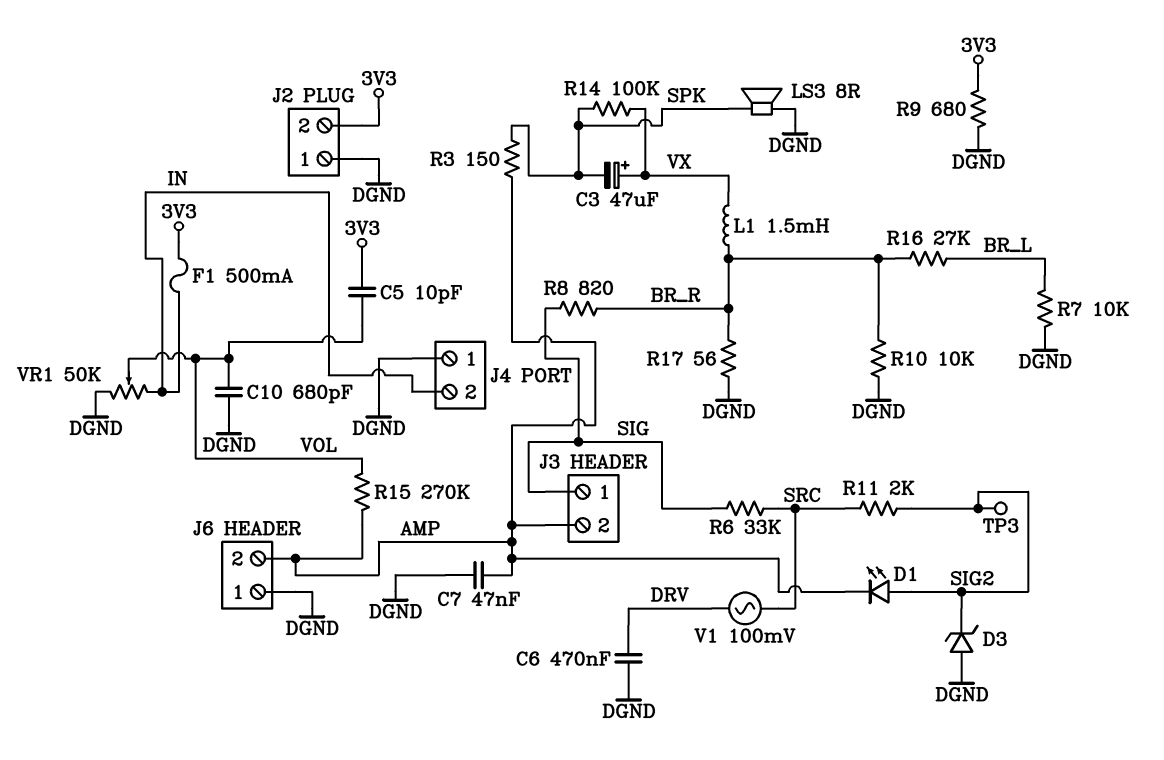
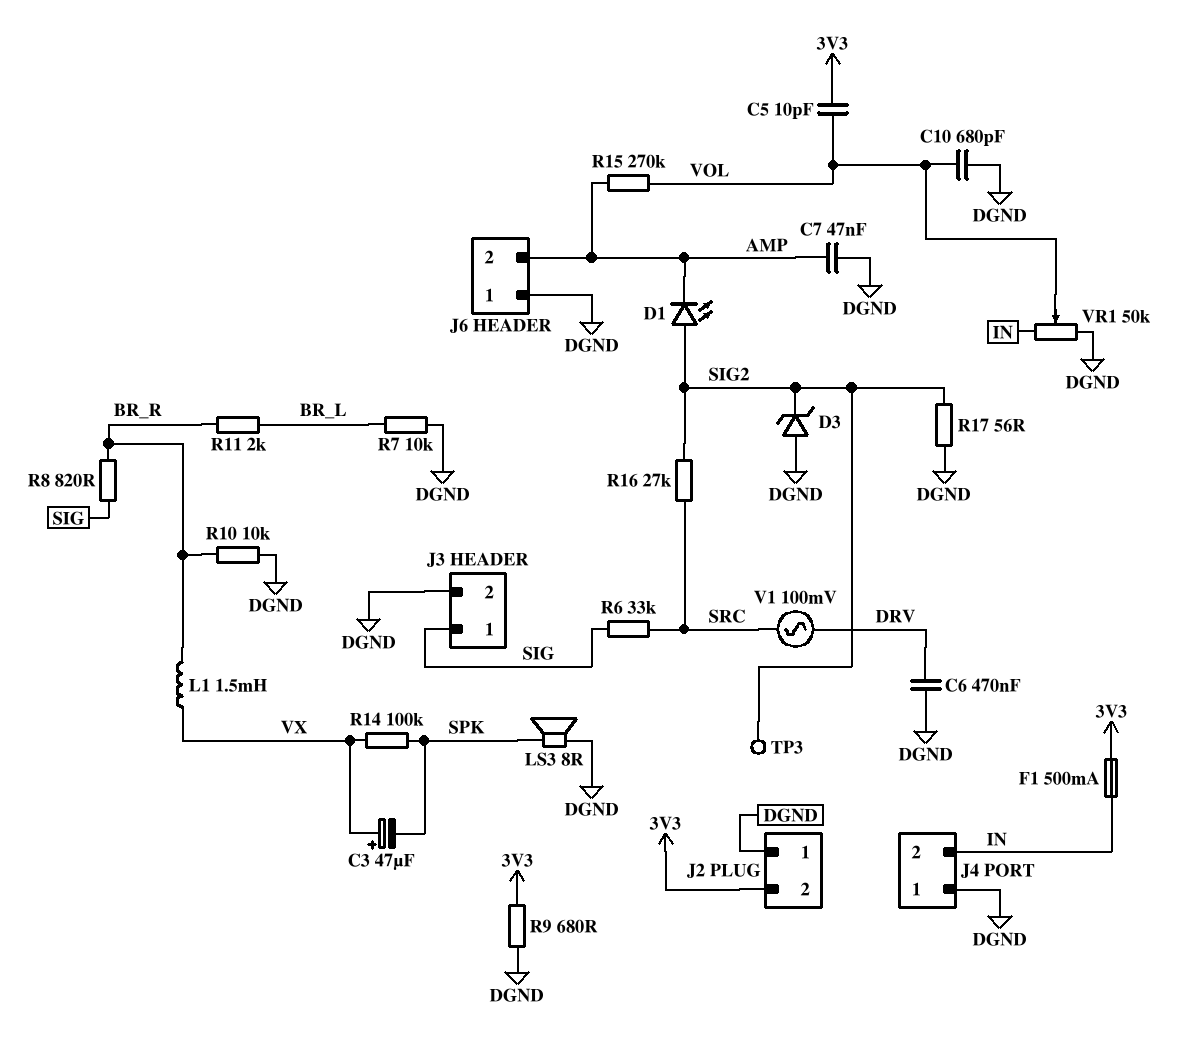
J3 pin 2: AMP -> DGND
R3: 150 (AMP, SPK) -> none
R11: 2k (SIG2, SRC) -> 2k (BR_L, BR_R)
R16: 27k (BR_L, BR_R) -> 27k (SIG2, SRC)
R17: 56 (BR_R, DGND) -> 56 (DGND, SIG2)

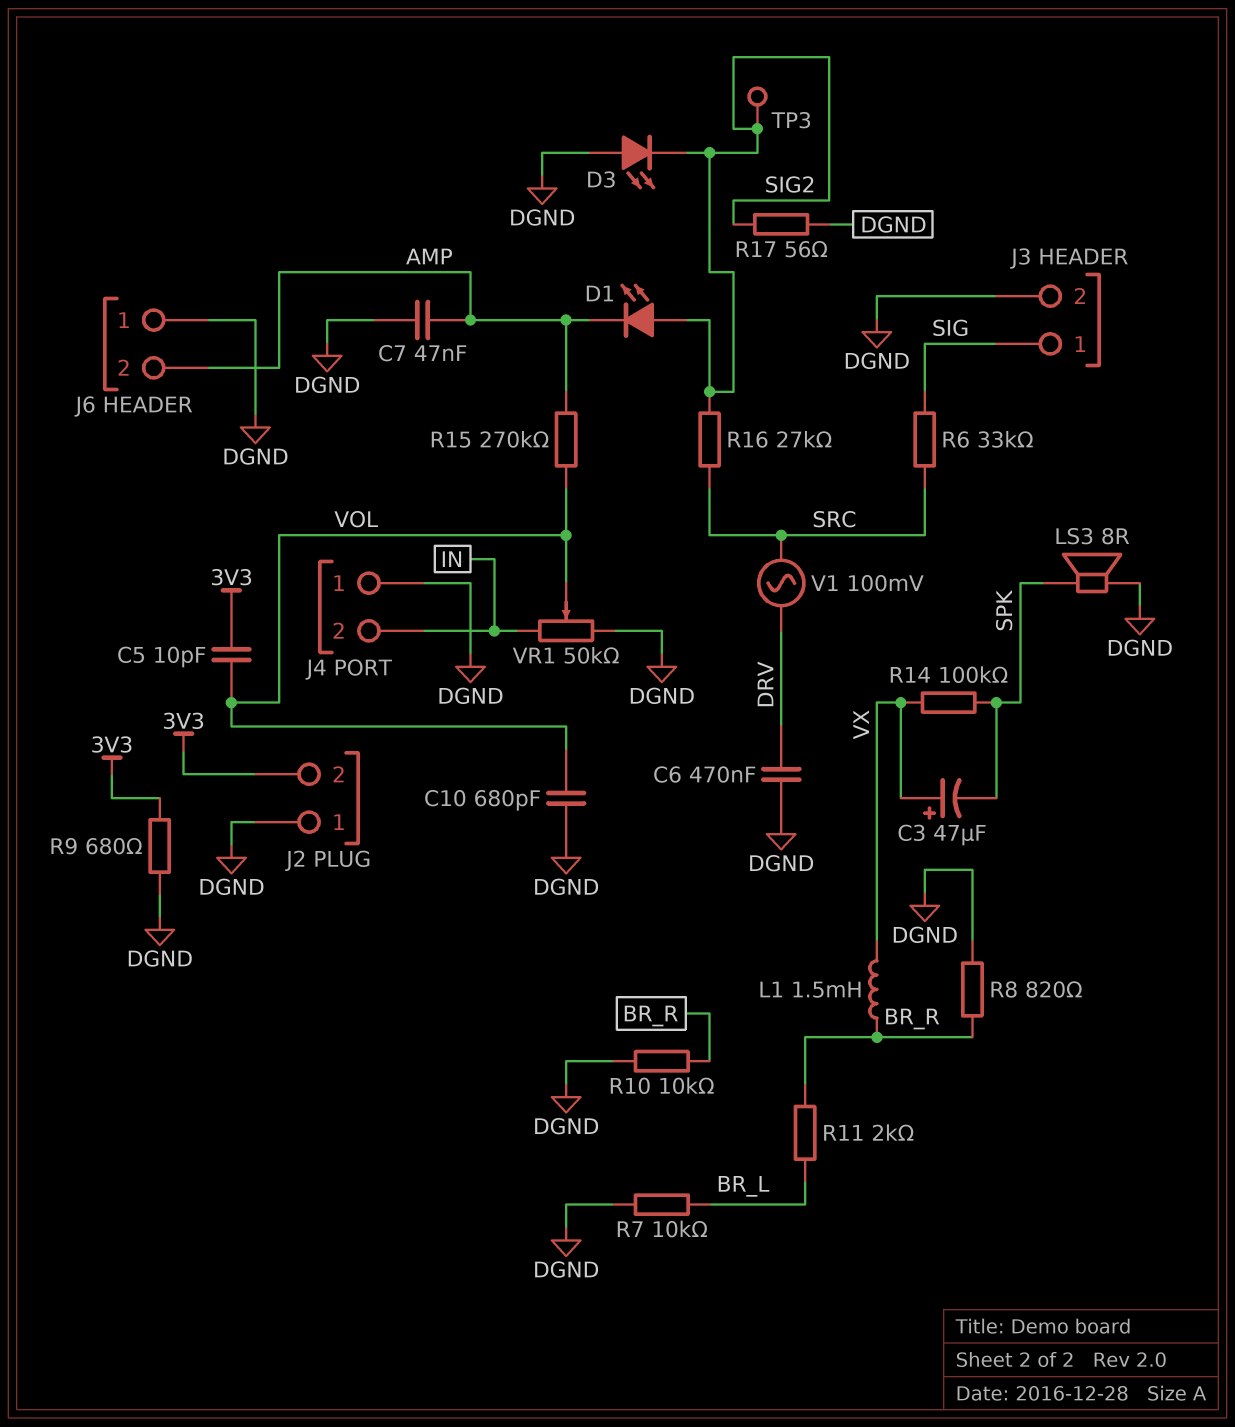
D3: zener (A DGND, K SIG2) -> LED (A DGND, K SIG2)
F1: 500mA (3V3, IN) -> none
R8: 820 (BR_R, SIG) -> 820 (BR_R, DGND)

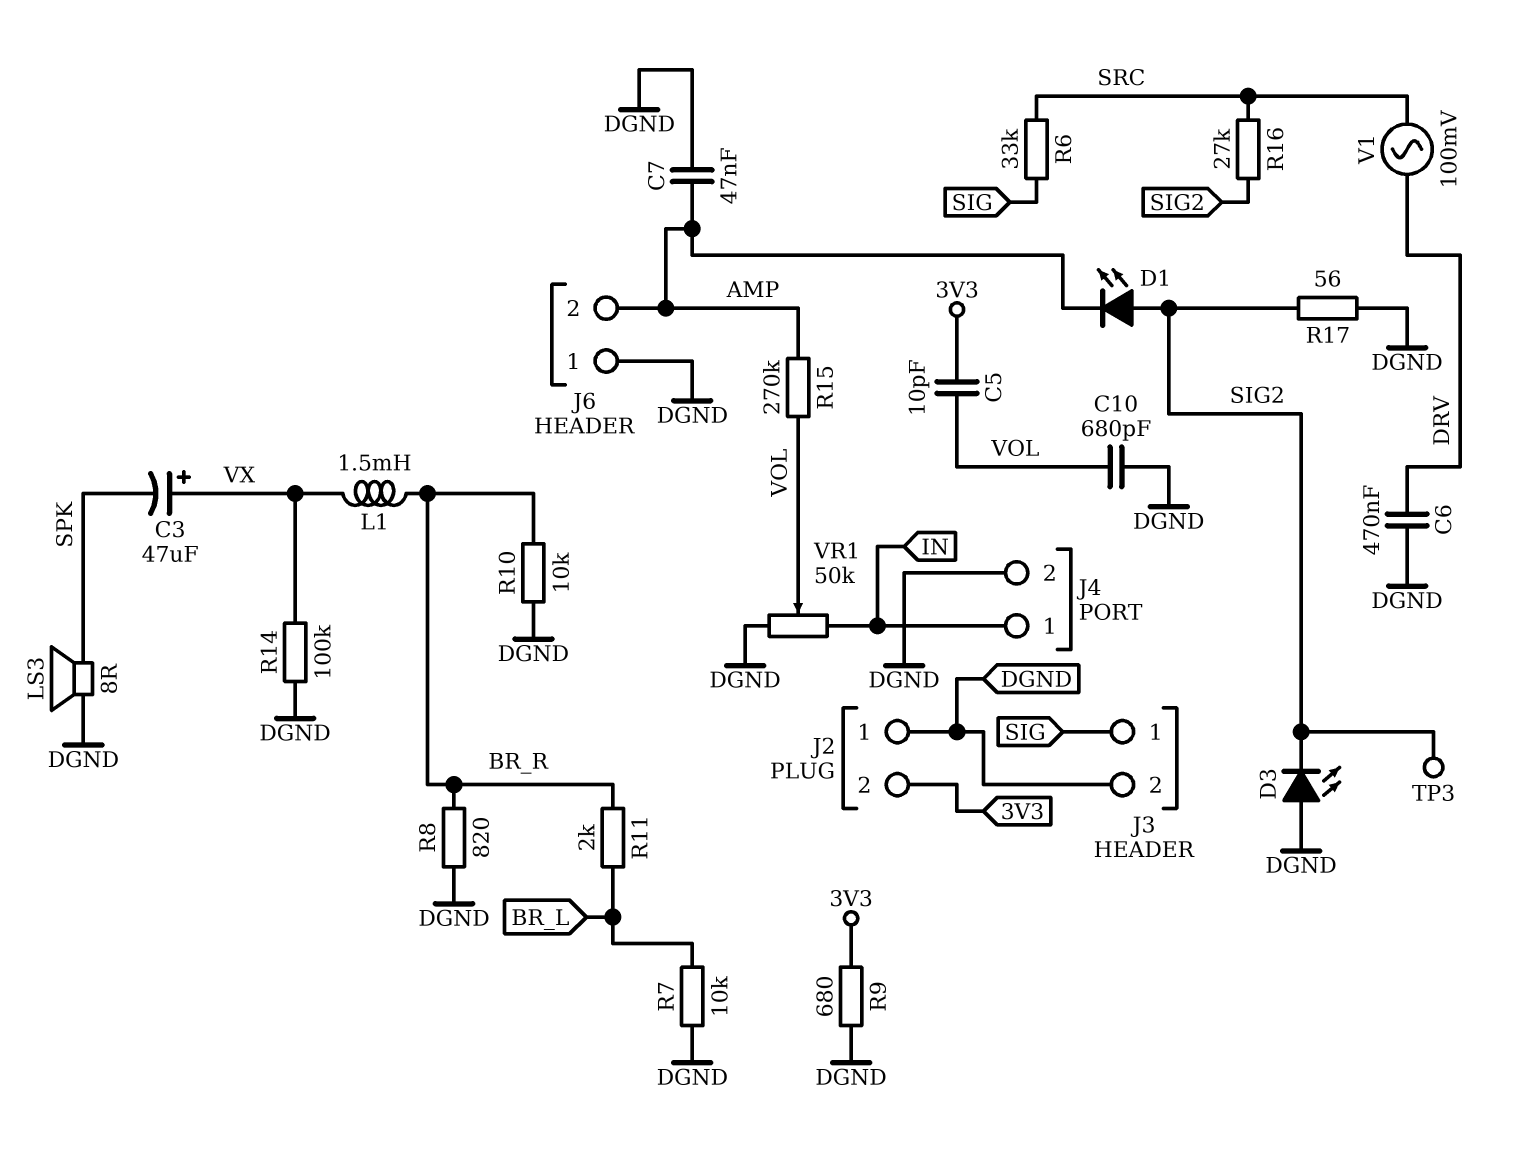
J4 pin 1: DGND -> IN
J4 pin 2: IN -> DGND
R14: 100k (SPK, VX) -> 100k (DGND, VX)

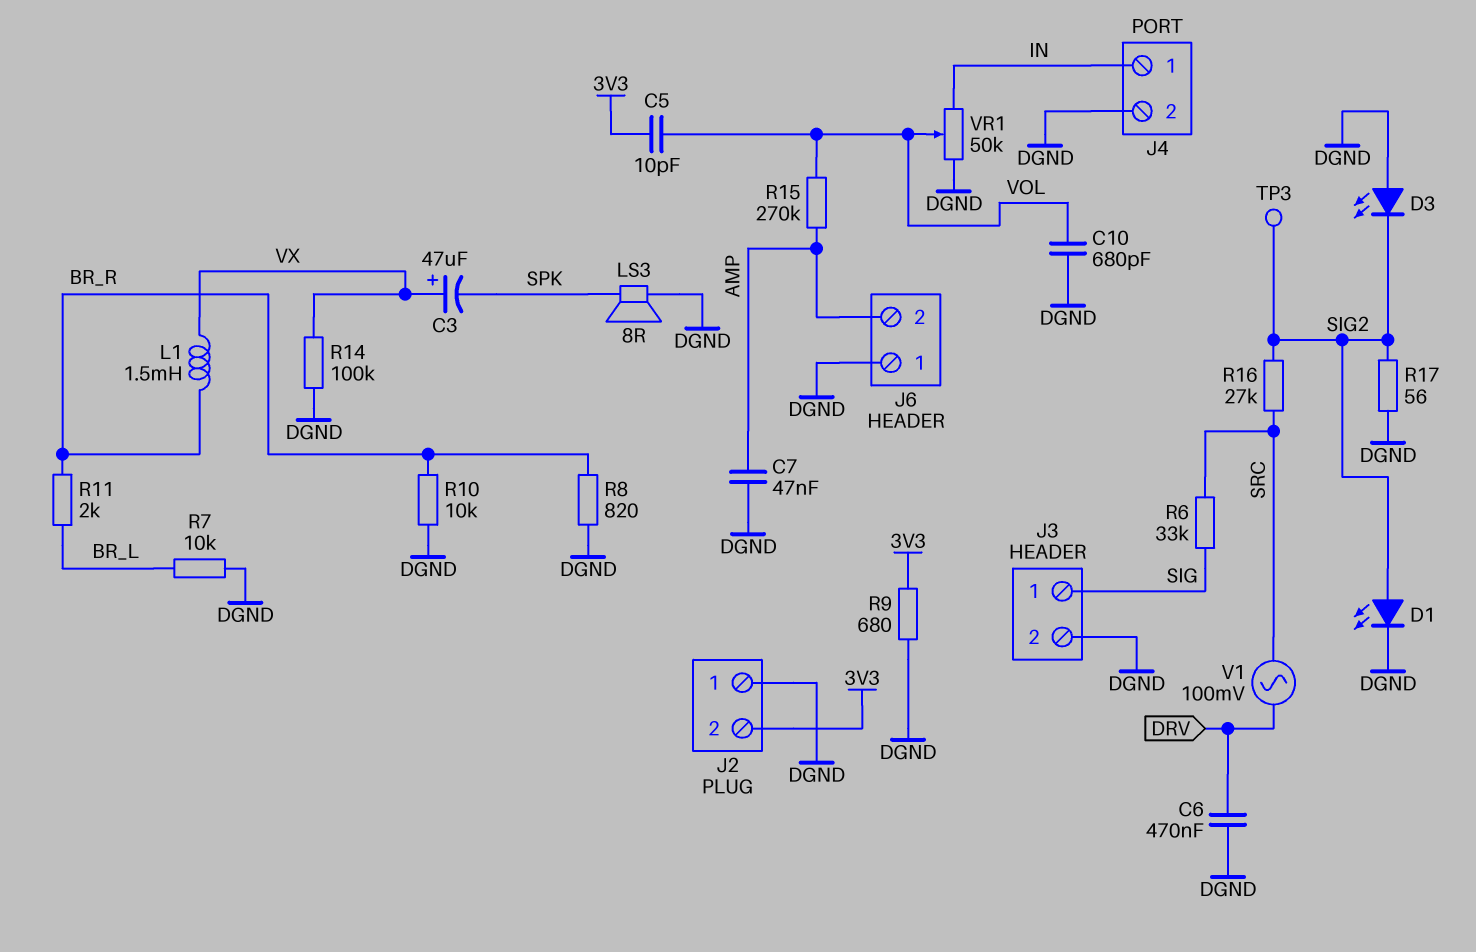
D1: LED (A SIG2, K AMP) -> LED (A SIG2, K DGND)

